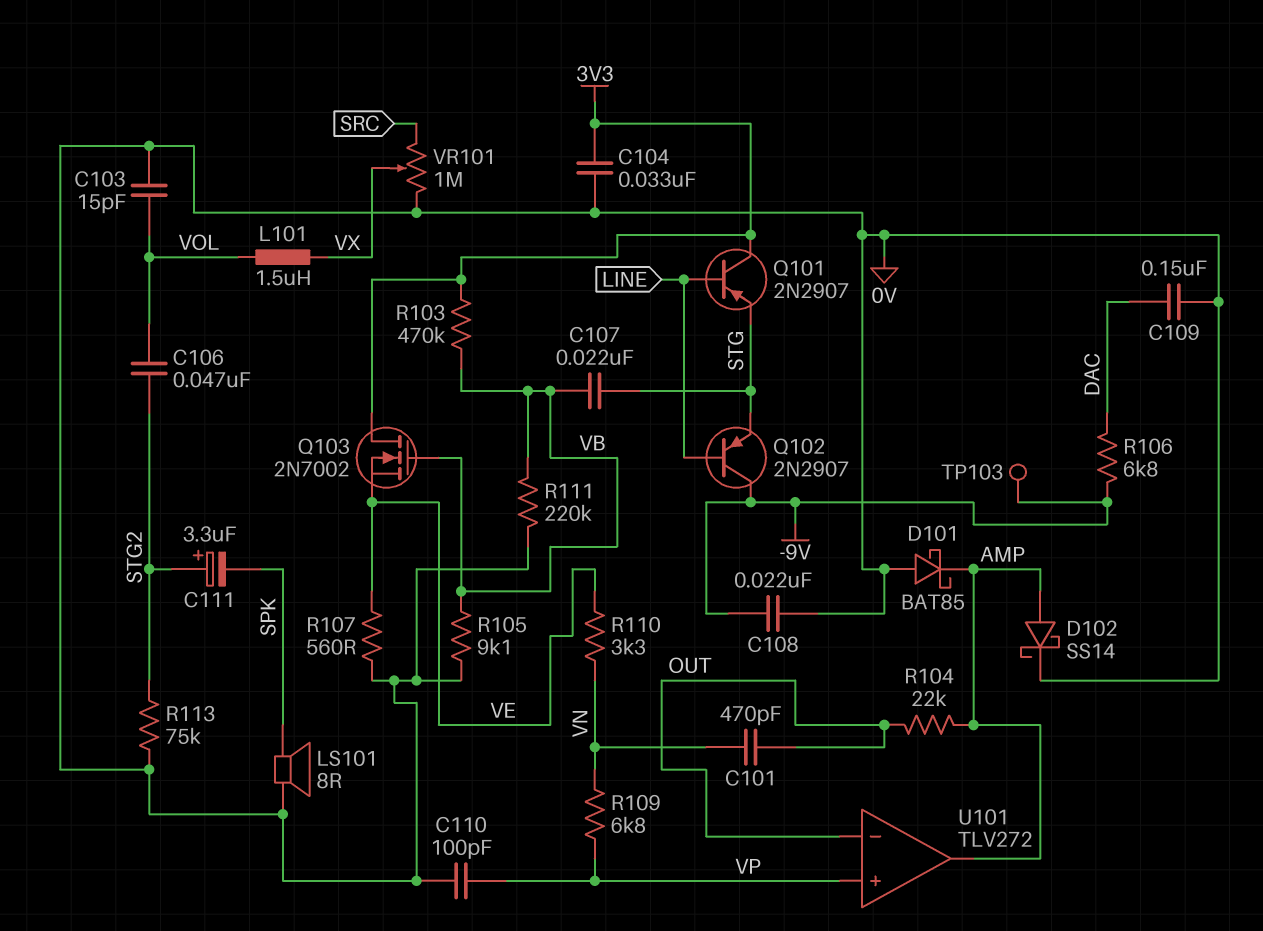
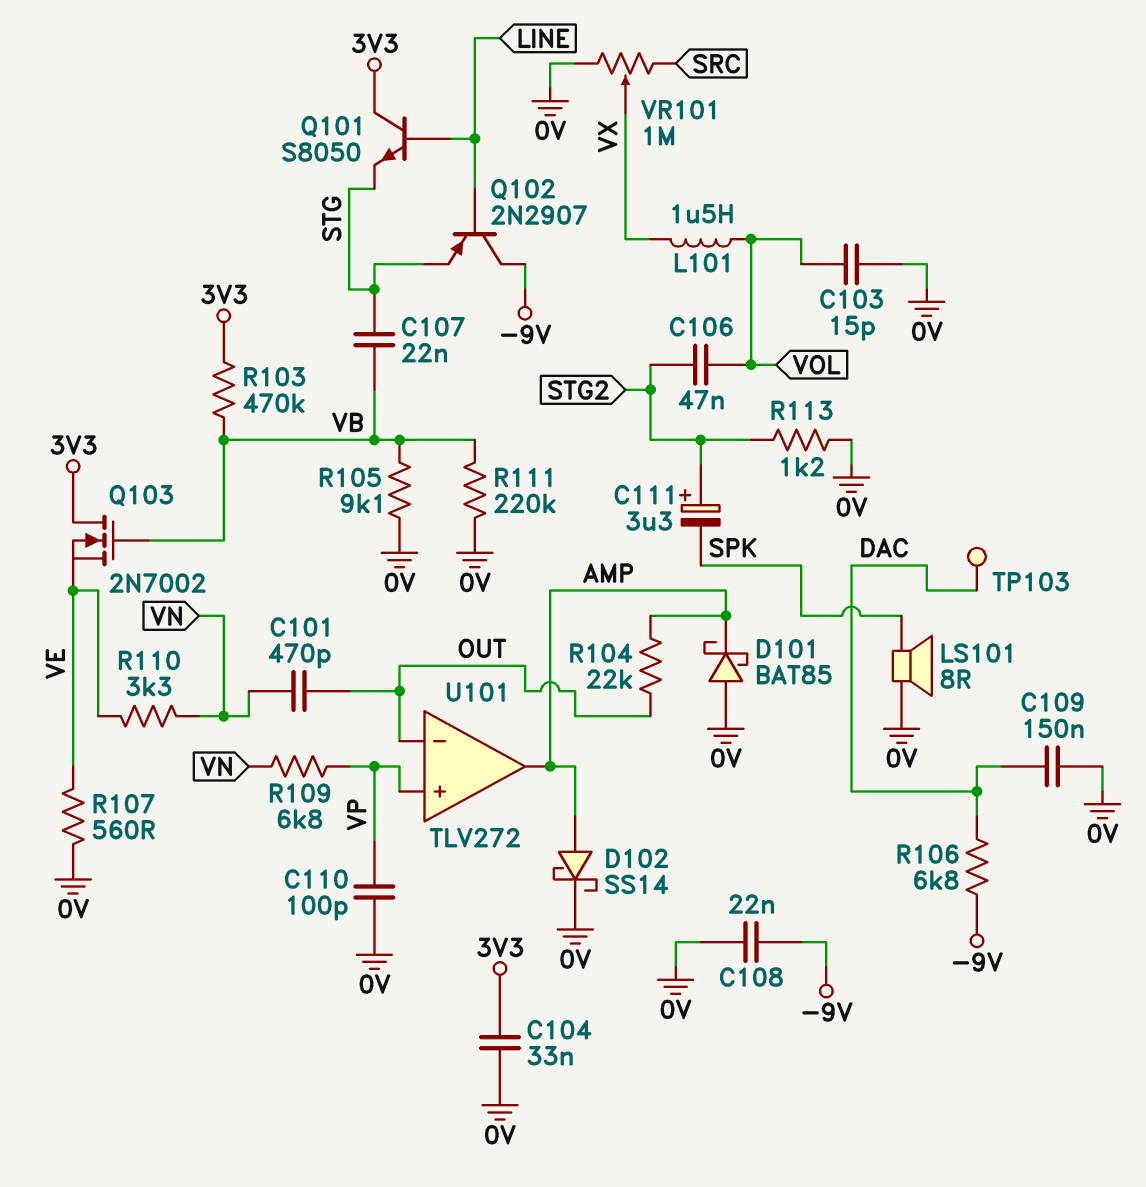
Q101: PNP 2N2907 (B LINE, C 3V3, E STG) -> NPN S8050 (B LINE, C 3V3, E STG)
R113: 75k (0V, STG2) -> 1.2k (0V, STG2)
TP103: test point (-9V) -> test point (DAC)

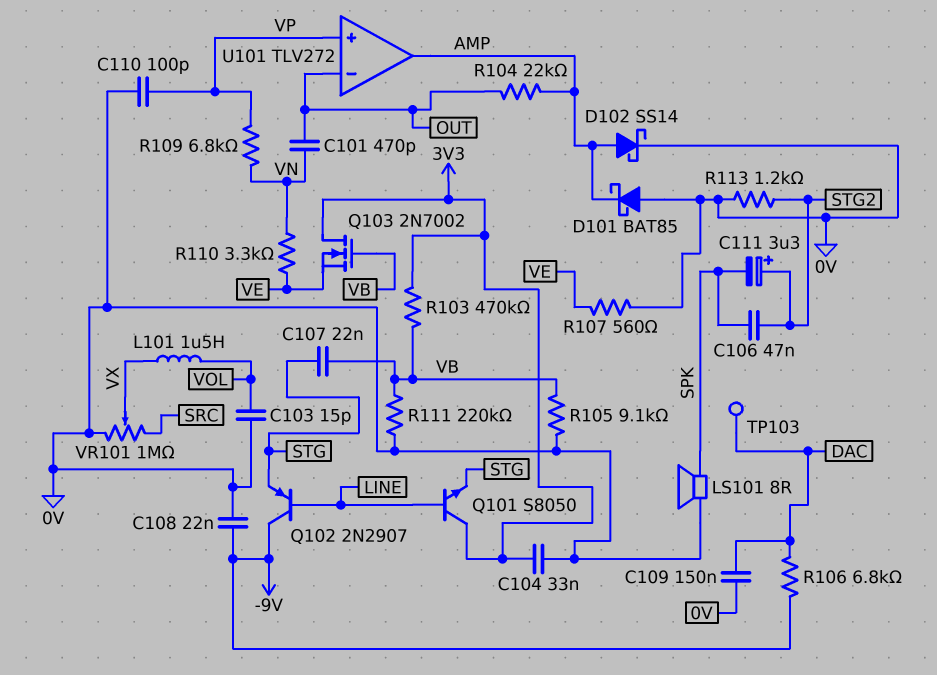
C106: 47nF (STG2, VOL) -> 47nF (SPK, STG2)

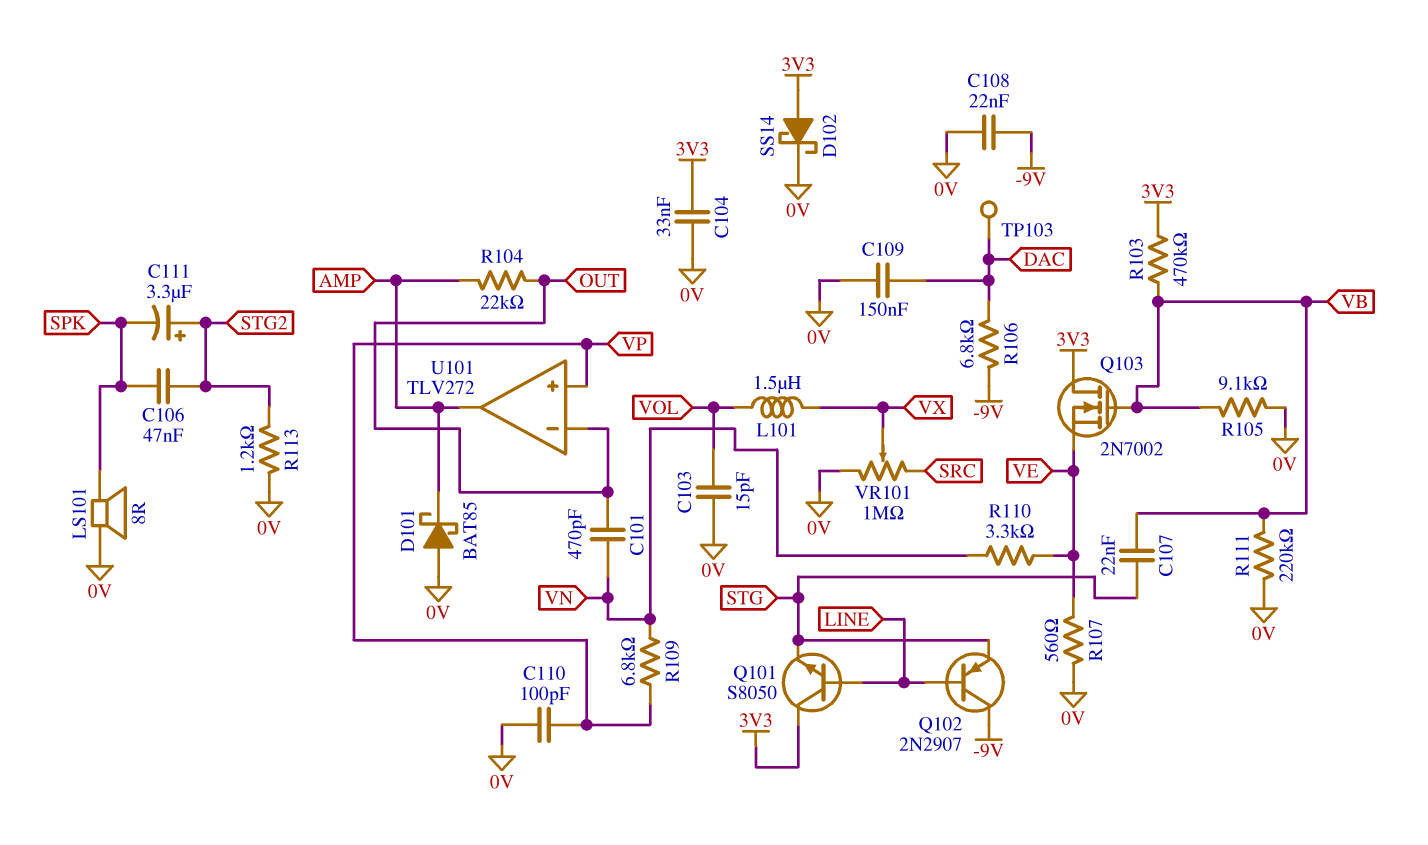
D102: schottky SS14 (A AMP, K 0V) -> schottky SS14 (A 3V3, K 0V)

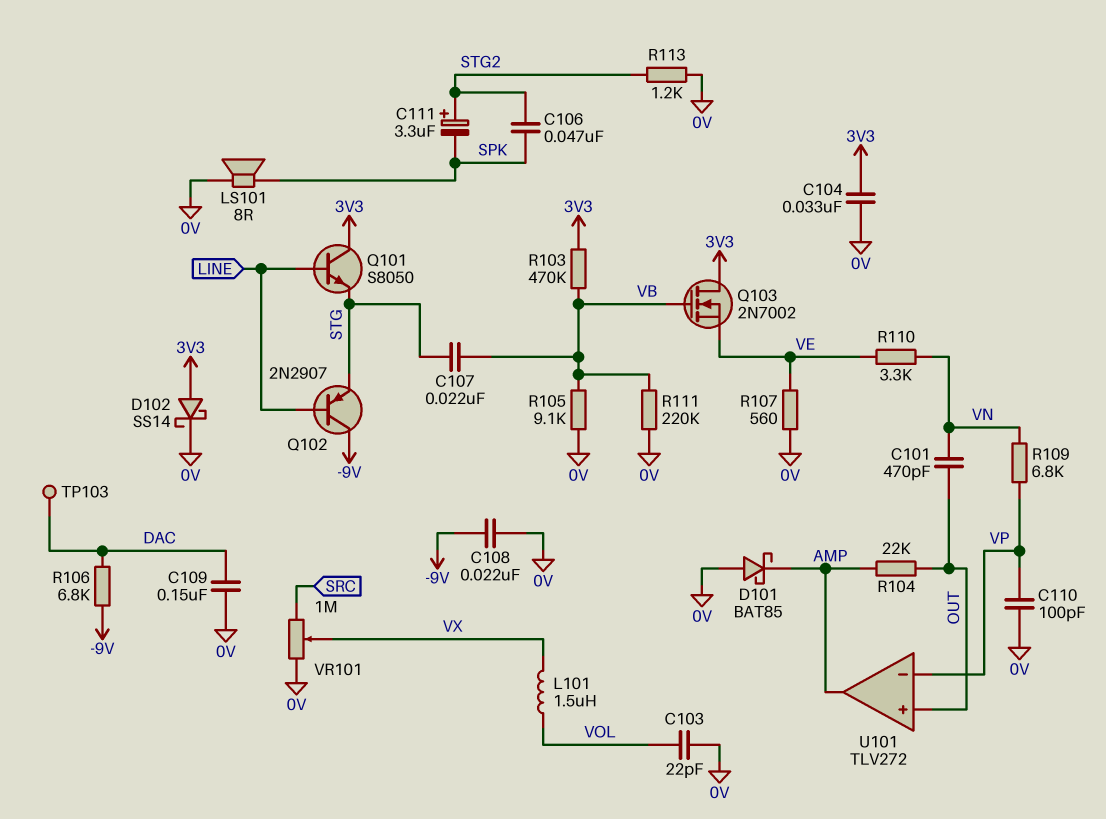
C103: 15pF (0V, VOL) -> 22pF (0V, VOL)
U101 pin in+: VP -> OUT
U101 pin in-: OUT -> VP

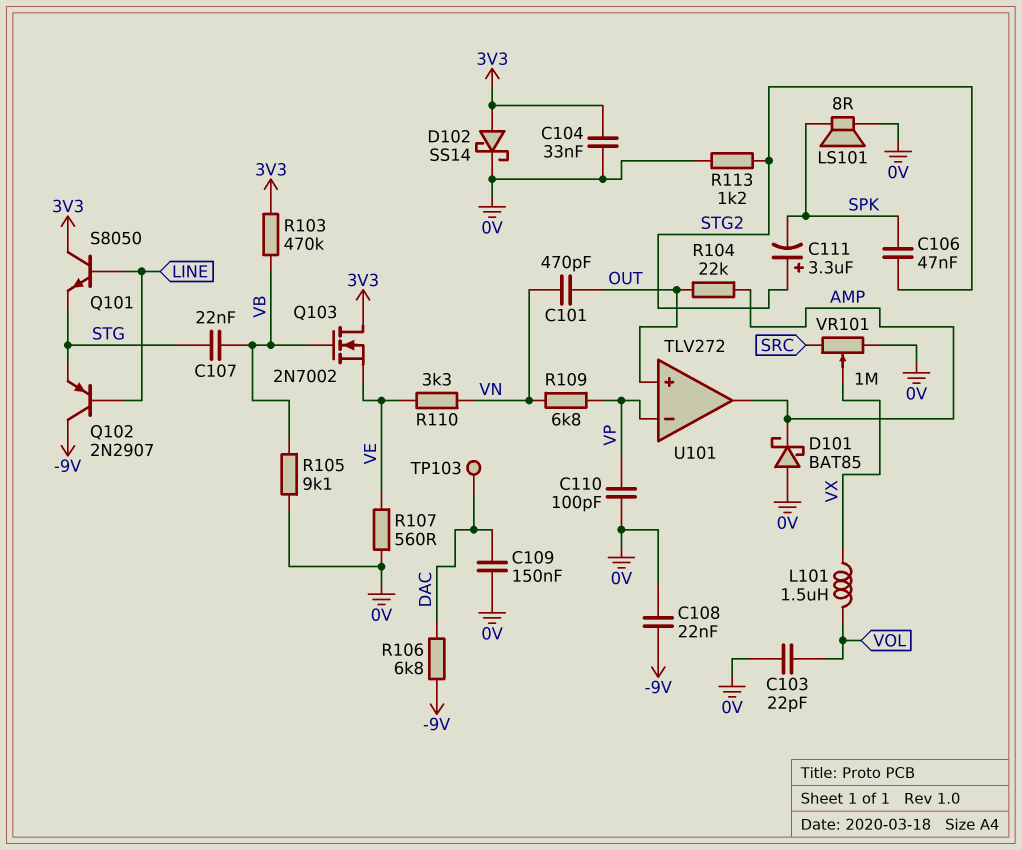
R111: 220k (0V, VB) -> none

